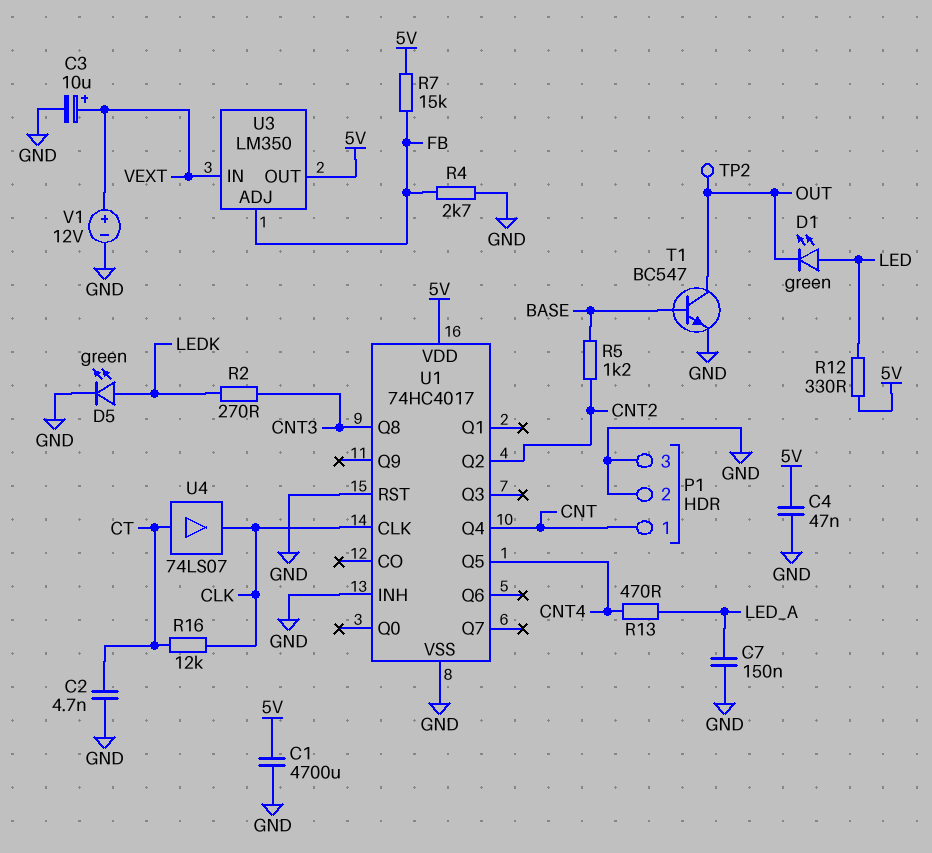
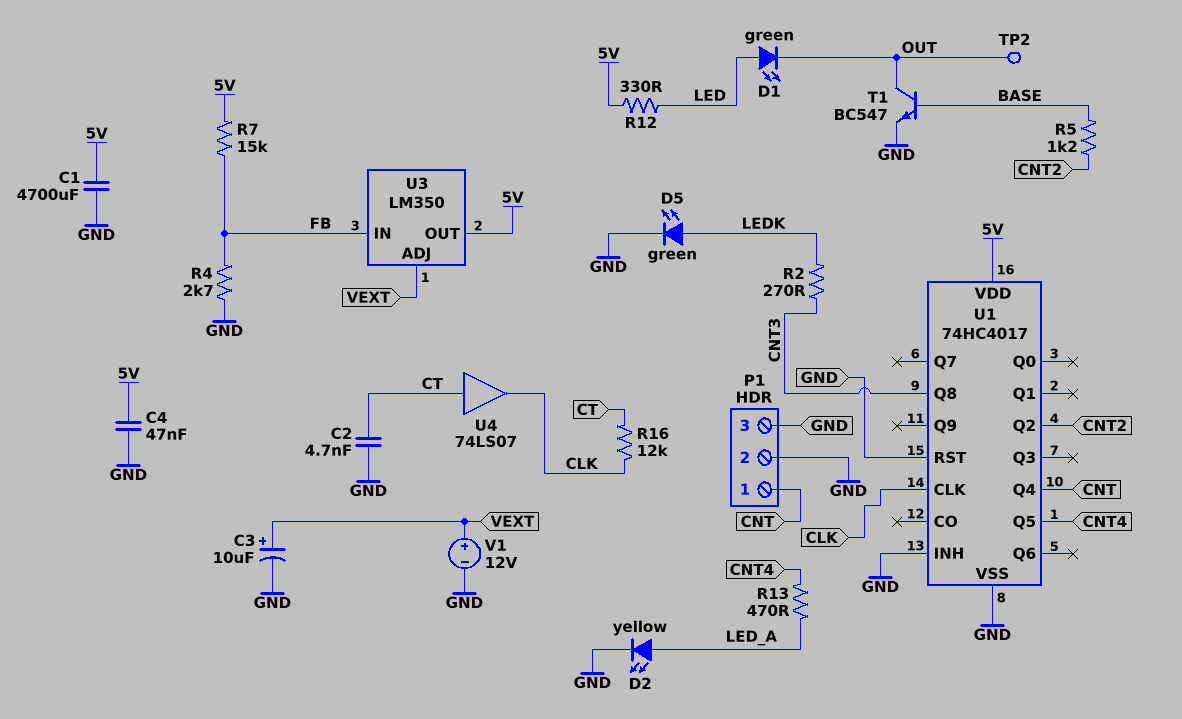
C7: 150nF (GND, LED_A) -> none
D2: none -> LED yellow (A LED_A, K GND)
U3 pin ADJ: FB -> VEXT
U3 pin IN: VEXT -> FB

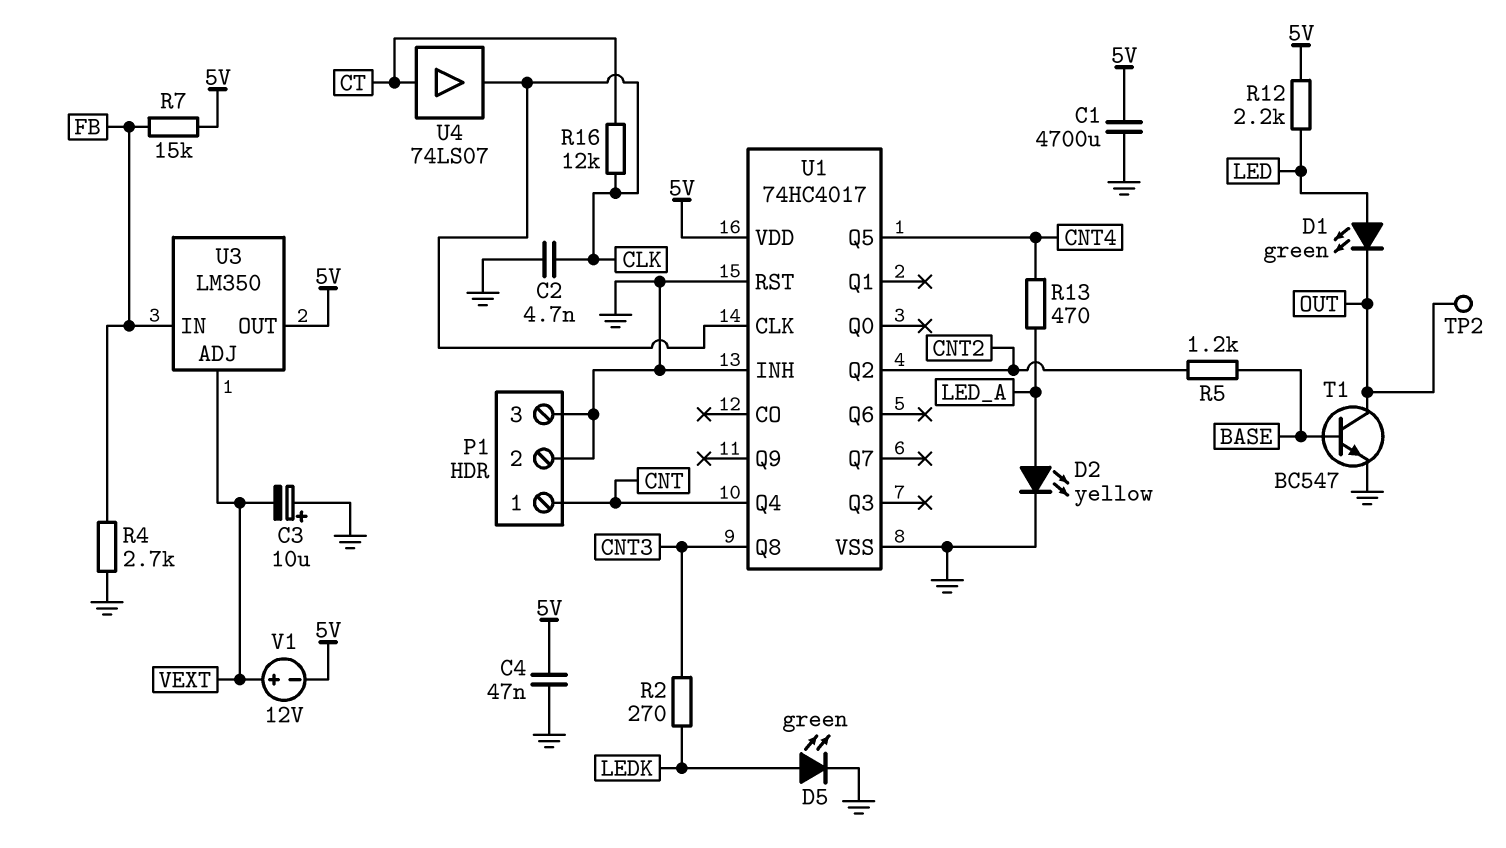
C2: 4.7nF (CT, GND) -> 4.7nF (CLK, GND)
C3: 10uF (plus VEXT, minus GND) -> 10uF (plus GND, minus VEXT)
R12: 330 (5V, LED) -> 2.2k (5V, LED)
V1: 12V (plus VEXT, minus GND) -> 12V (plus VEXT, minus 5V)

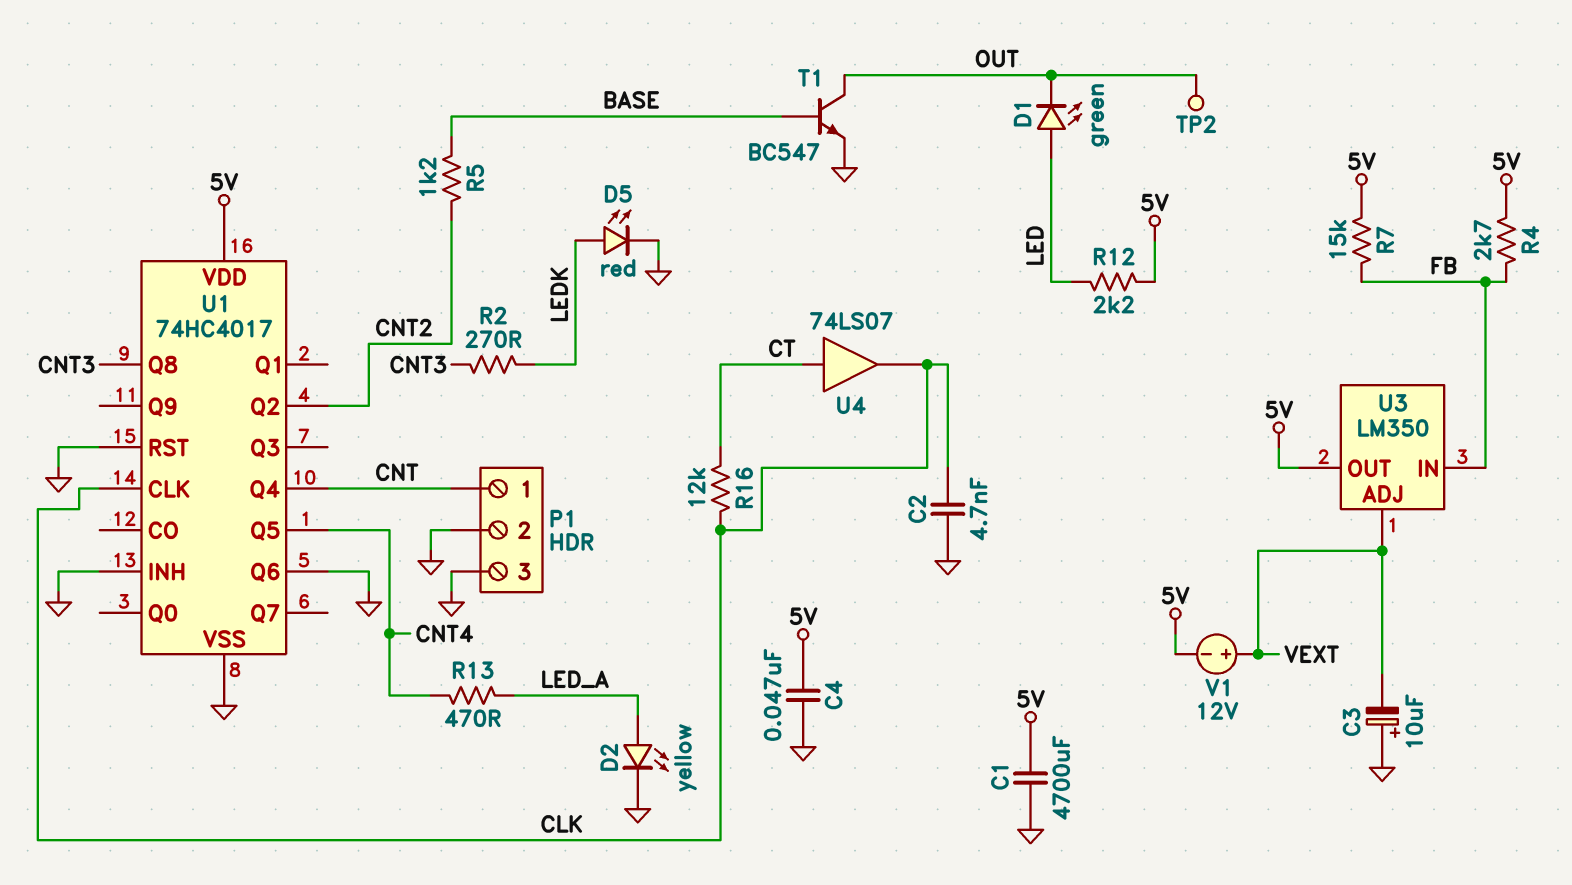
D5: LED green (A LEDK, K GND) -> LED red (A LEDK, K GND)
R4: 2.7k (FB, GND) -> 2.7k (5V, FB)
U1 pin Q6: none -> GND

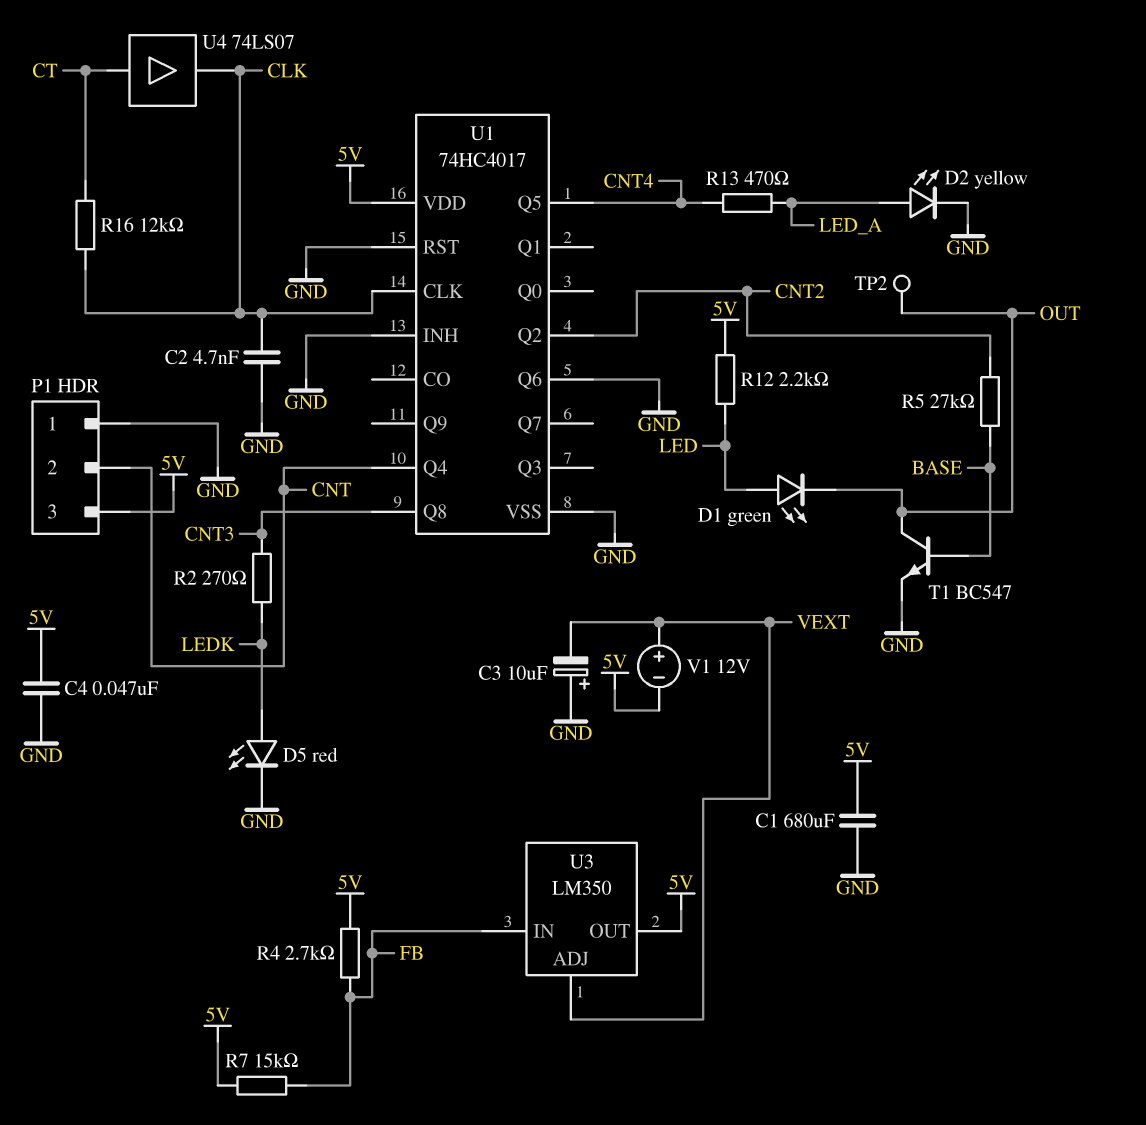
C1: 4700uF (5V, GND) -> 680uF (5V, GND)
P1 pin 1: CNT -> GND
P1 pin 2: GND -> CNT
P1 pin 3: GND -> 5V
R5: 1.2k (BASE, CNT2) -> 27k (BASE, CNT2)

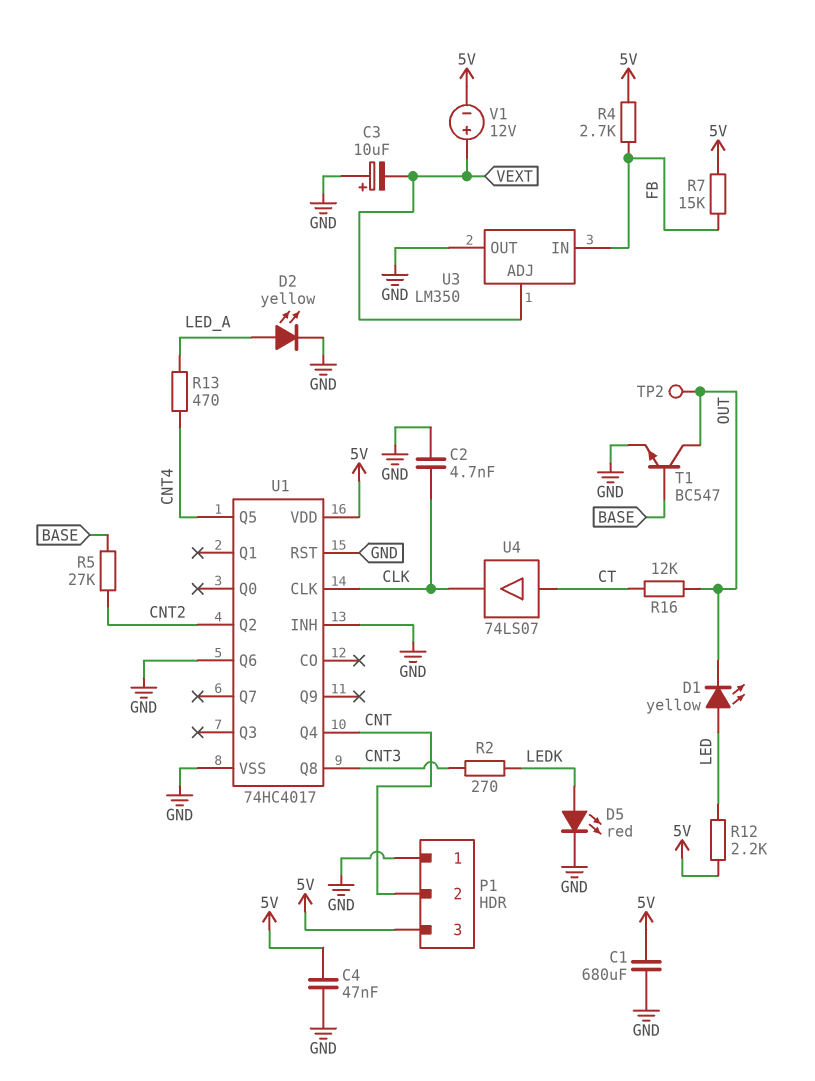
D1: LED green (A LED, K OUT) -> LED yellow (A LED, K OUT)
R16: 12k (CLK, CT) -> 12k (CT, OUT)
U3 pin OUT: 5V -> GND

